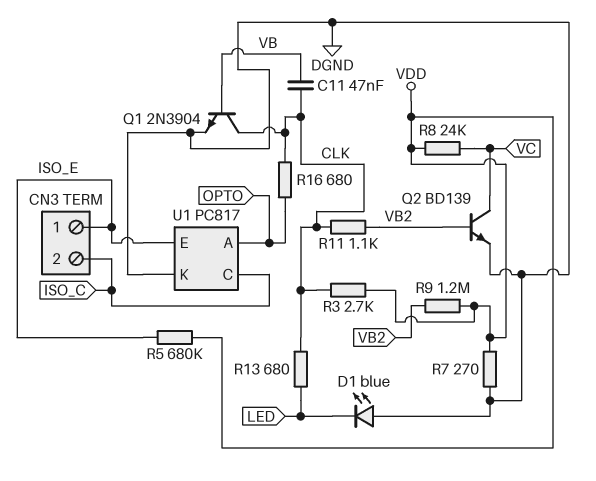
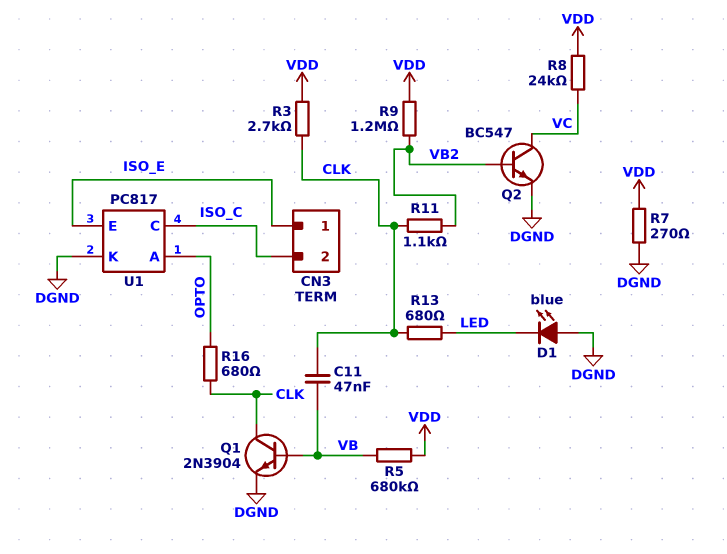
Q2: NPN BD139 (B VB2, C VC, E DGND) -> NPN BC547 (B VB2, C VC, E DGND)
R5: 680k (ISO_E, VDD) -> 680k (VB, VDD)

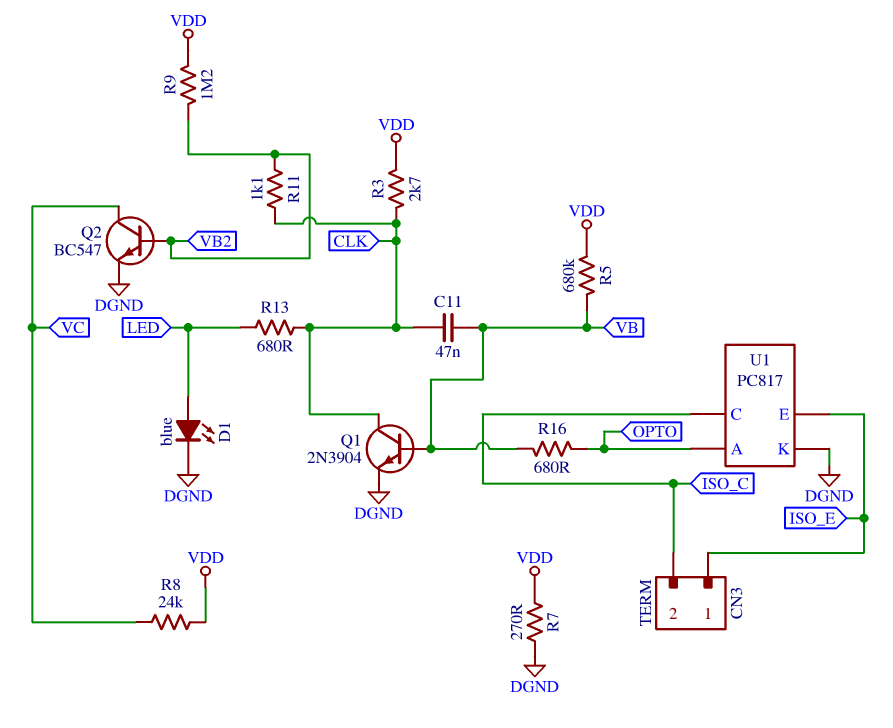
D1: LED blue (A DGND, K LED) -> LED blue (A LED, K DGND)
R16: 680 (CLK, OPTO) -> 680 (OPTO, VB)

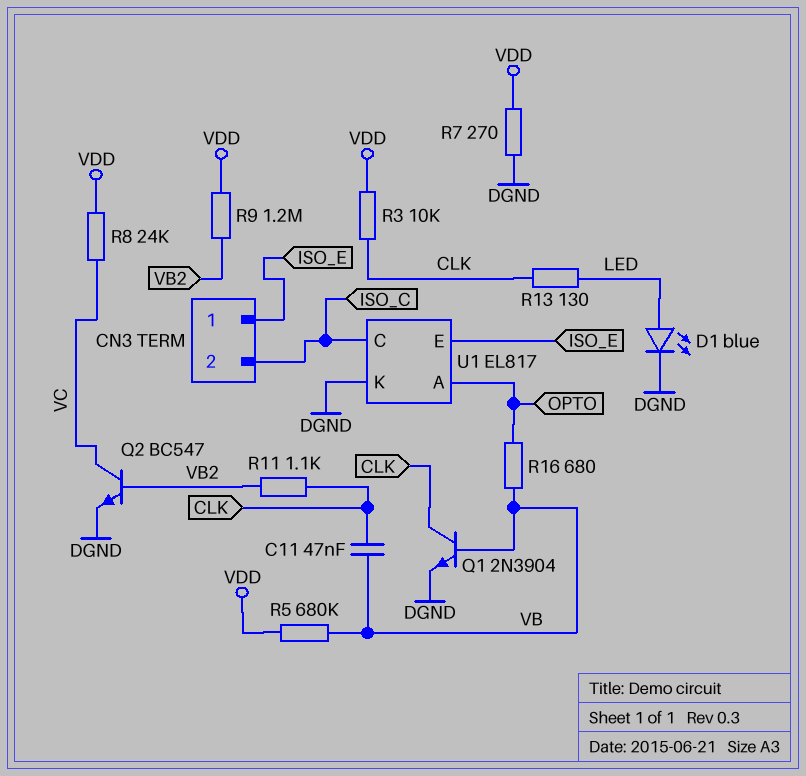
R3: 2.7k (CLK, VDD) -> 10k (CLK, VDD)
R13: 680 (CLK, LED) -> 130 (CLK, LED)
U1: PC817 -> EL817

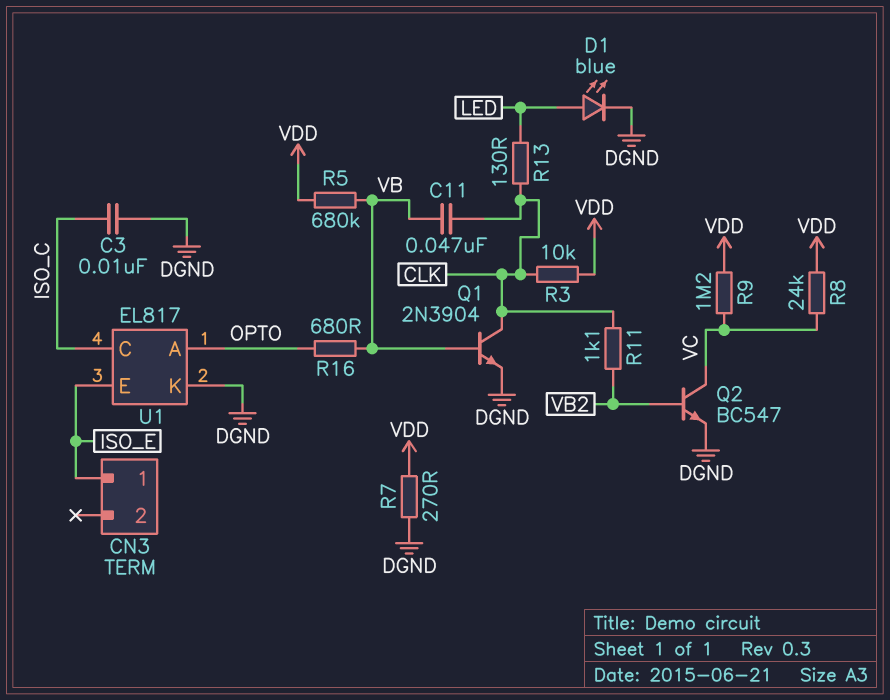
C3: none -> 10nF (DGND, ISO_C)
CN3 pin 2: ISO_C -> none
R9: 1.2M (VB2, VDD) -> 1.2M (VC, VDD)

